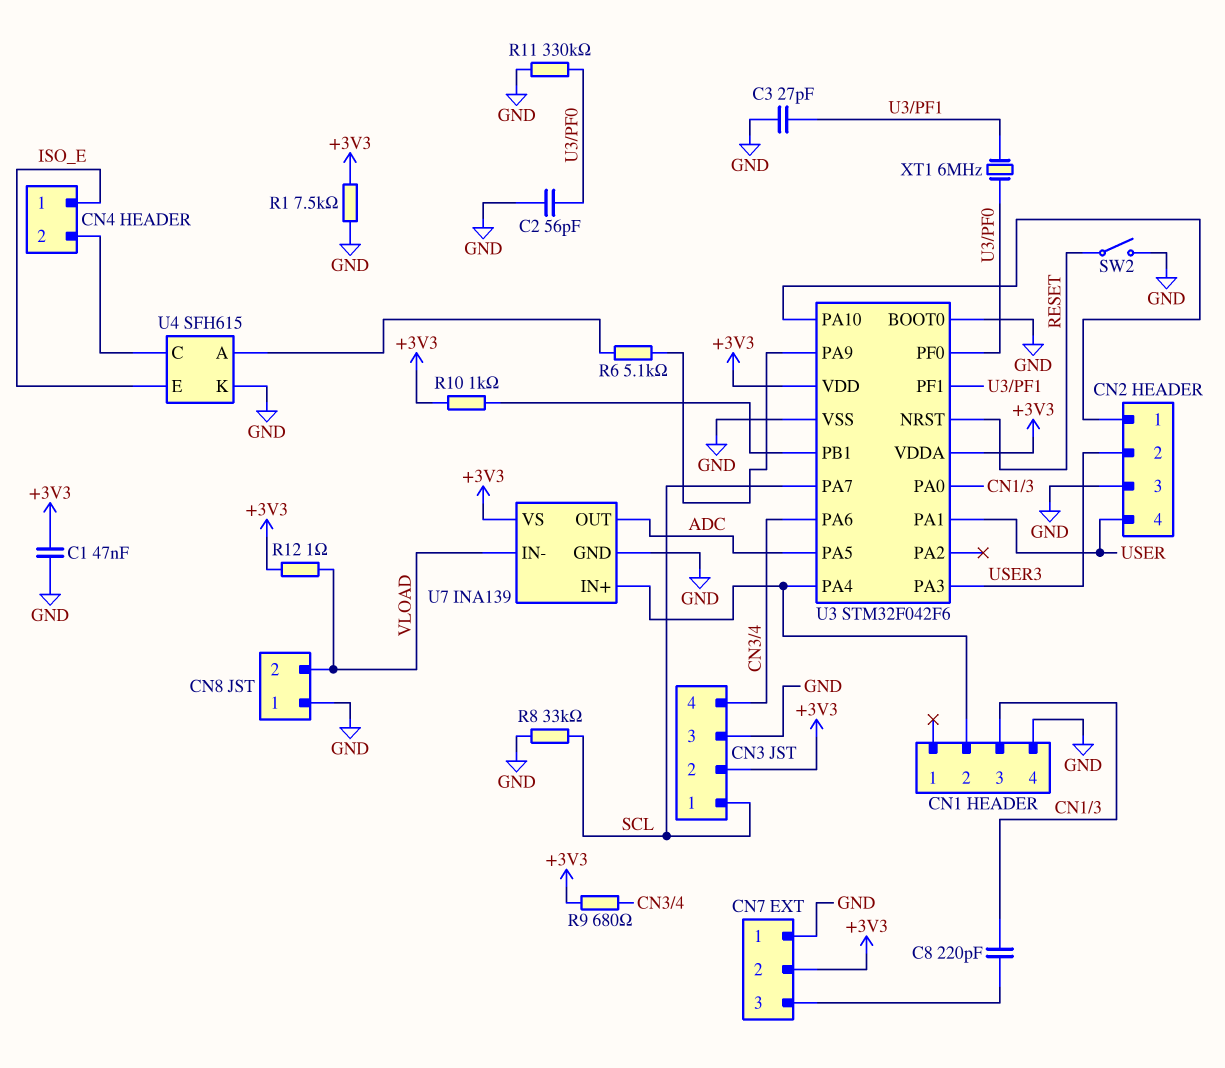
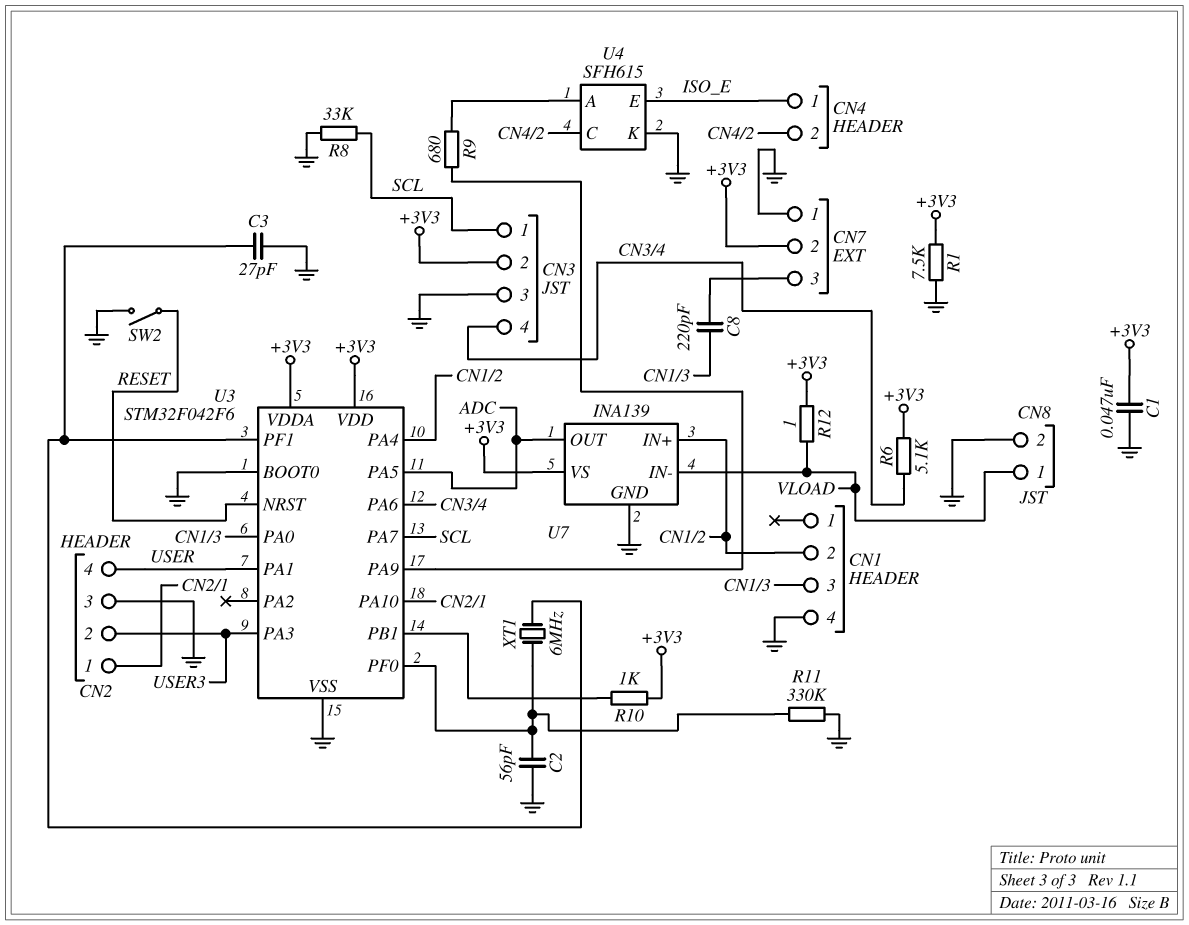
CN8 pin 1: GND -> VLOAD
CN8 pin 2: VLOAD -> GND
R6: 5.1k (U3/PA9, U4/A) -> 5.1k (+3V3, CN3/4)
R9: 680 (+3V3, CN3/4) -> 680 (U3/PA9, U4/A)

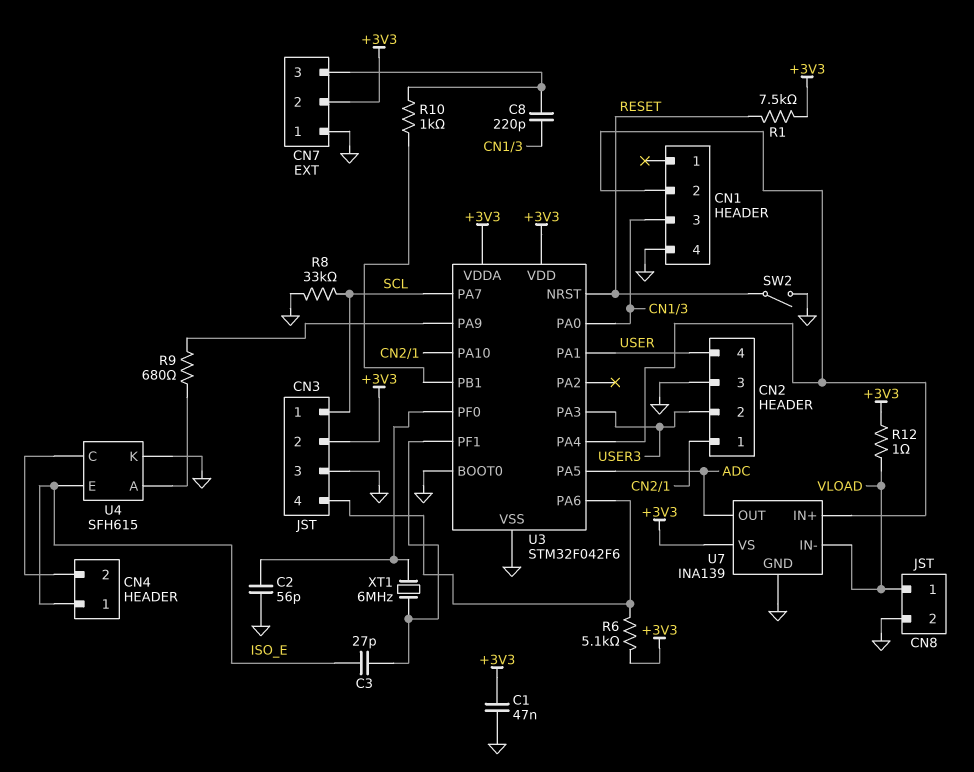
C3: 27pF (GND, U3/PF1) -> 27pF (ISO_E, U3/PF1)
R1: 7.5k (+3V3, GND) -> 7.5k (+3V3, RESET)
R10: 1k (+3V3, U3/PB1) -> 1k (CN7/3, U3/PB1)
R11: 330k (GND, U3/PF0) -> none

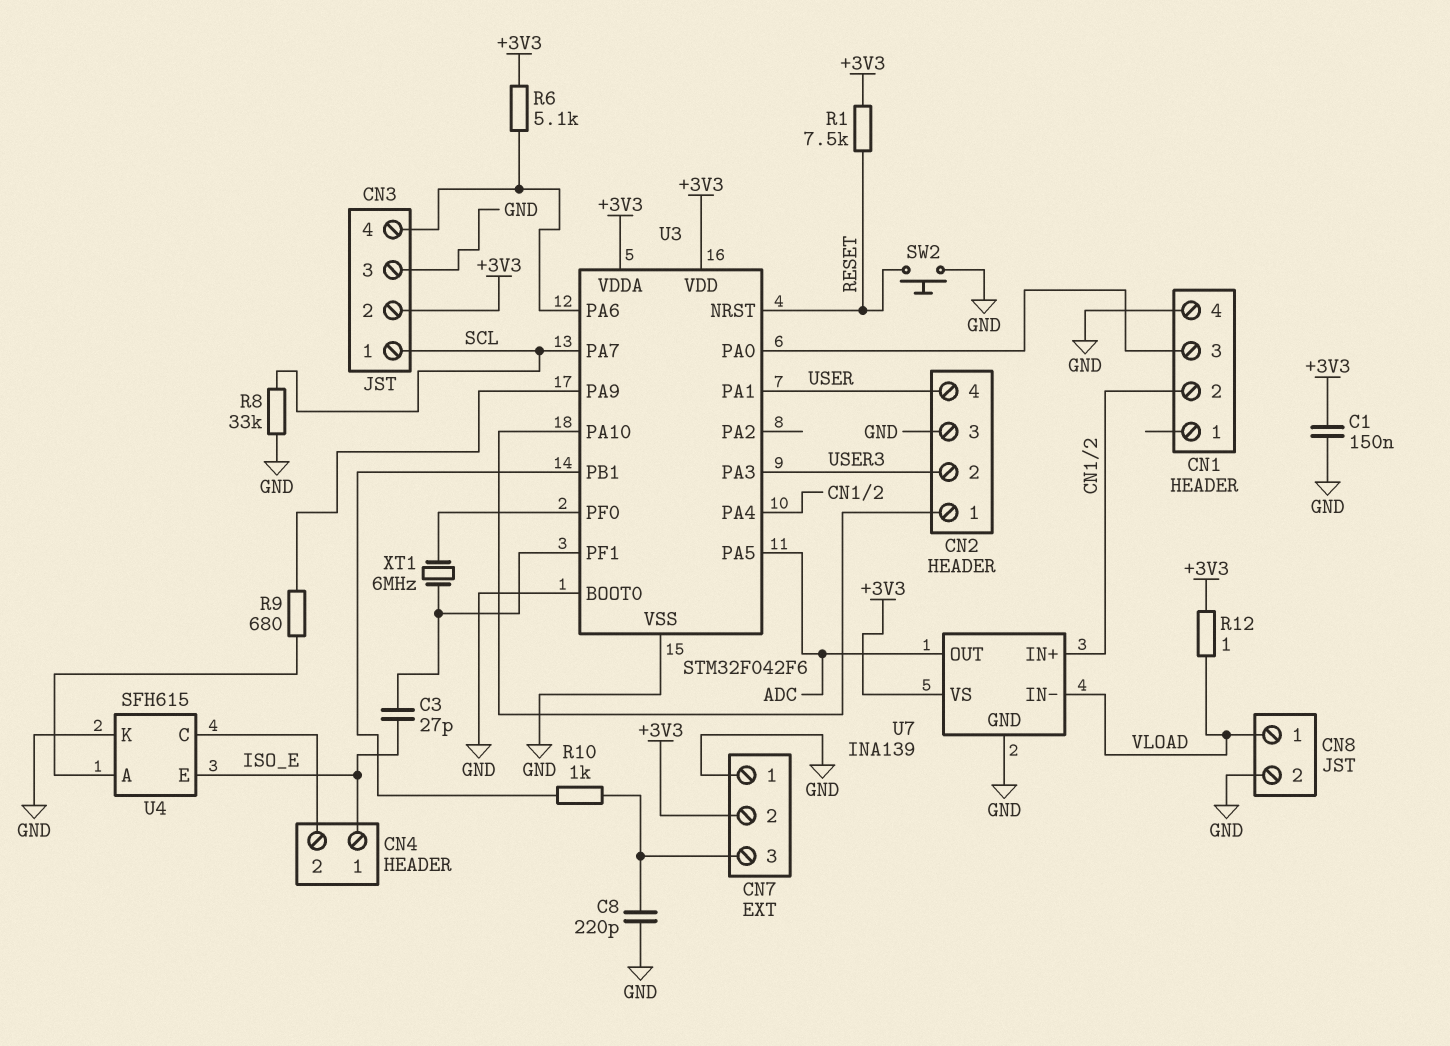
C1: 47nF (+3V3, GND) -> 150nF (+3V3, GND)
C2: 56pF (GND, U3/PF0) -> none
C8: 220pF (CN1/3, CN7/3) -> 220pF (CN7/3, GND)
SW2: switch (GND, RESET) -> button (GND, RESET)

